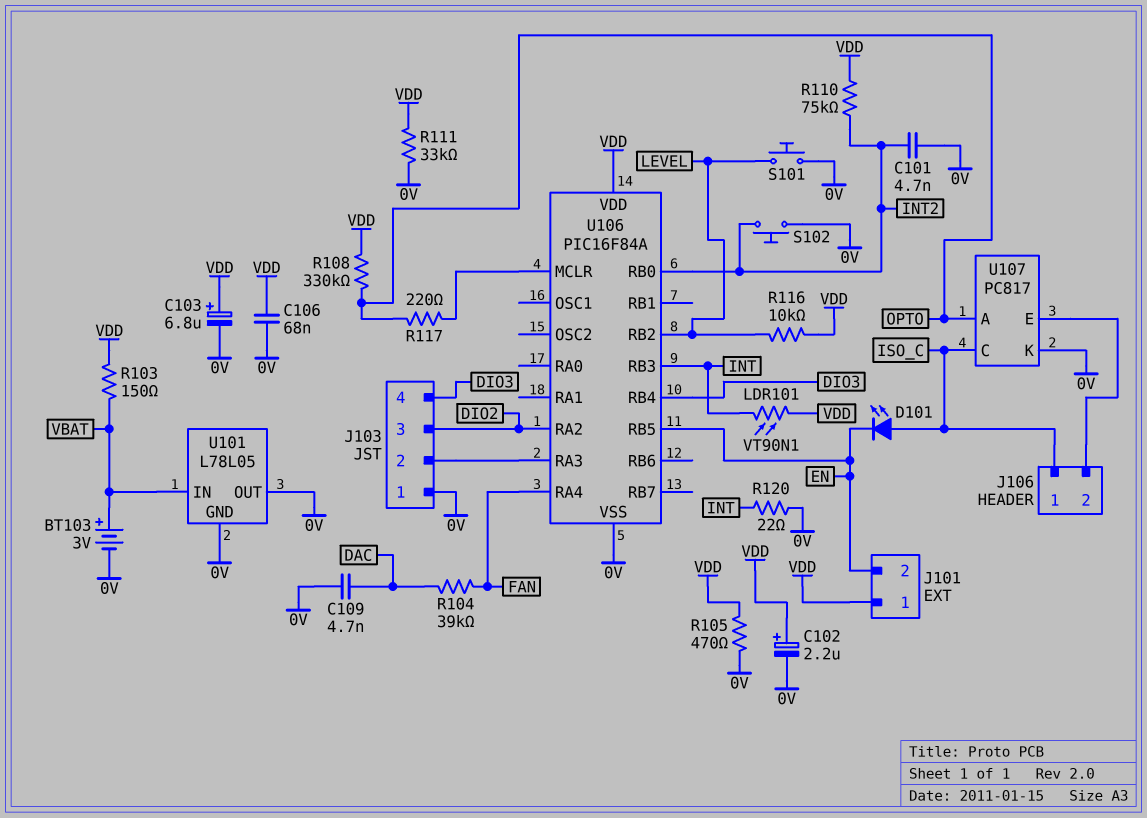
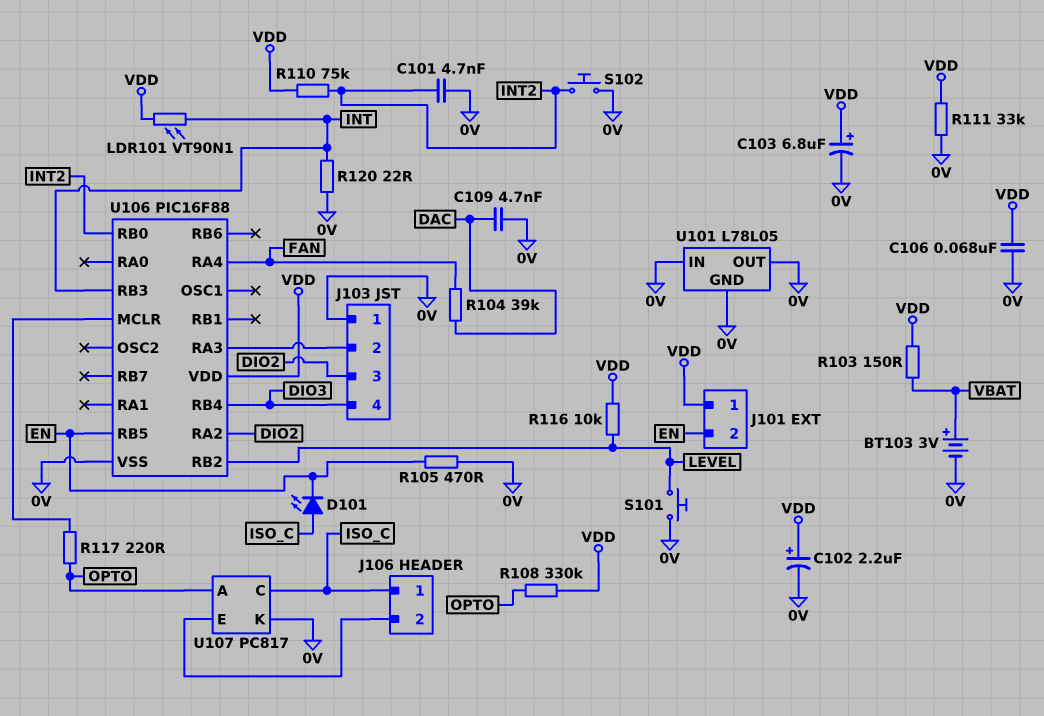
R105: 470 (0V, VDD) -> 470 (0V, EN)
U101 pin IN: VBAT -> 0V
U106: PIC16F84A -> PIC16F88

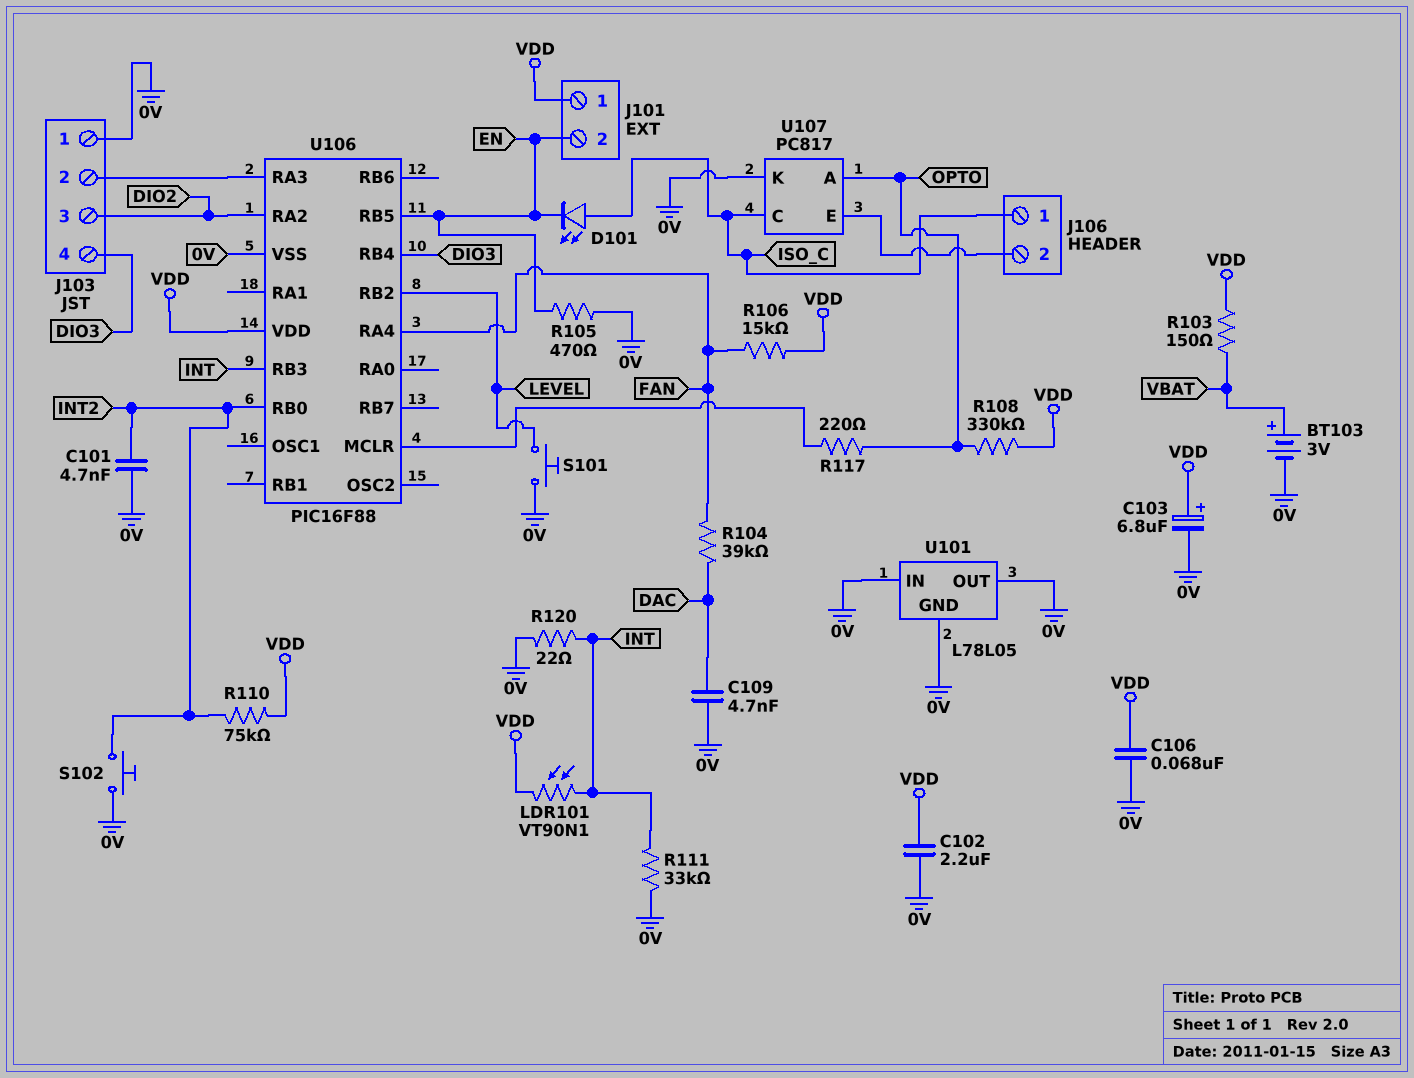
C102: 2.2uF (plus VDD, minus 0V) -> 2.2uF (0V, VDD)
R106: none -> 15k (FAN, VDD)
R111: 33k (0V, VDD) -> 33k (0V, INT)
R116: 10k (LEVEL, VDD) -> none

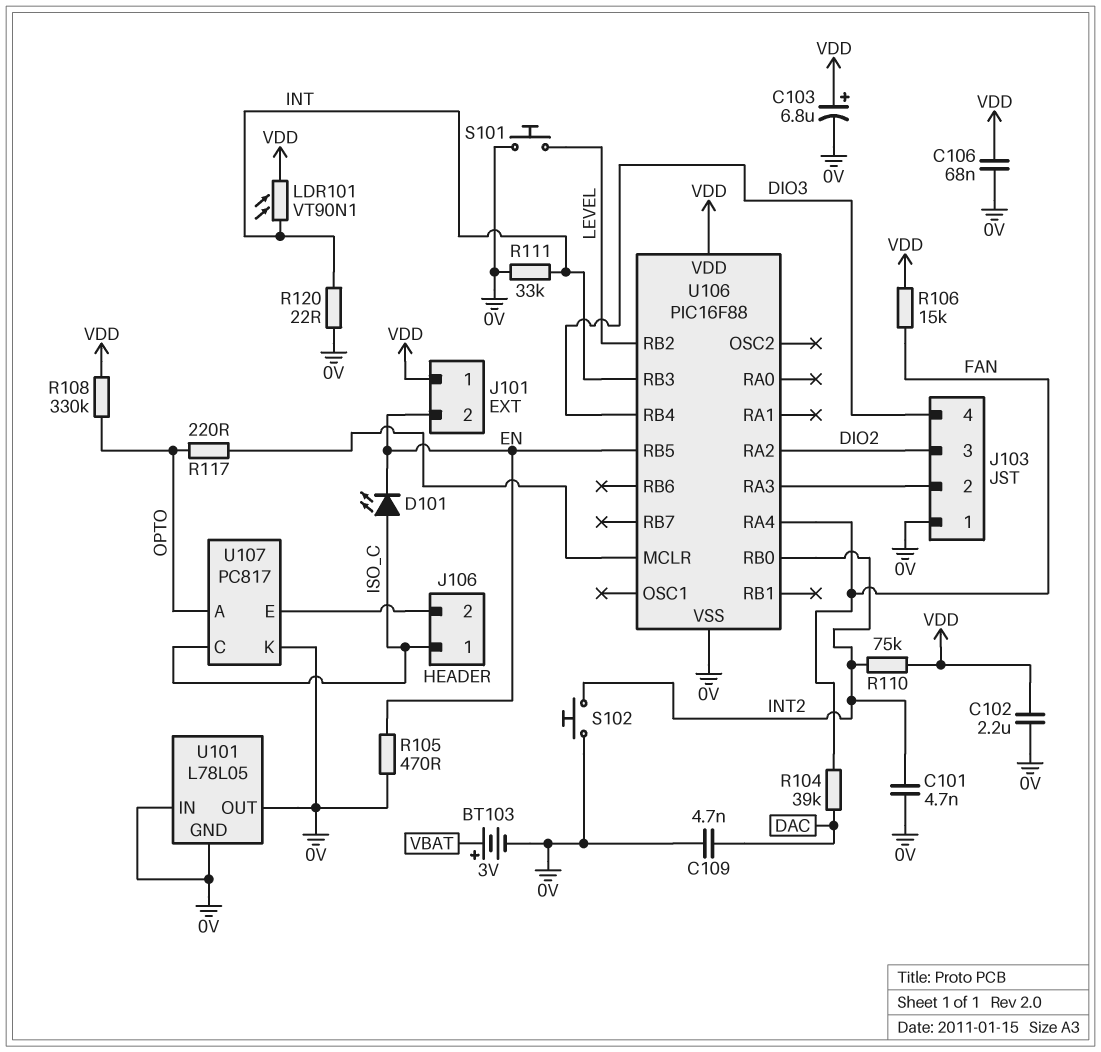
R103: 150 (VBAT, VDD) -> none

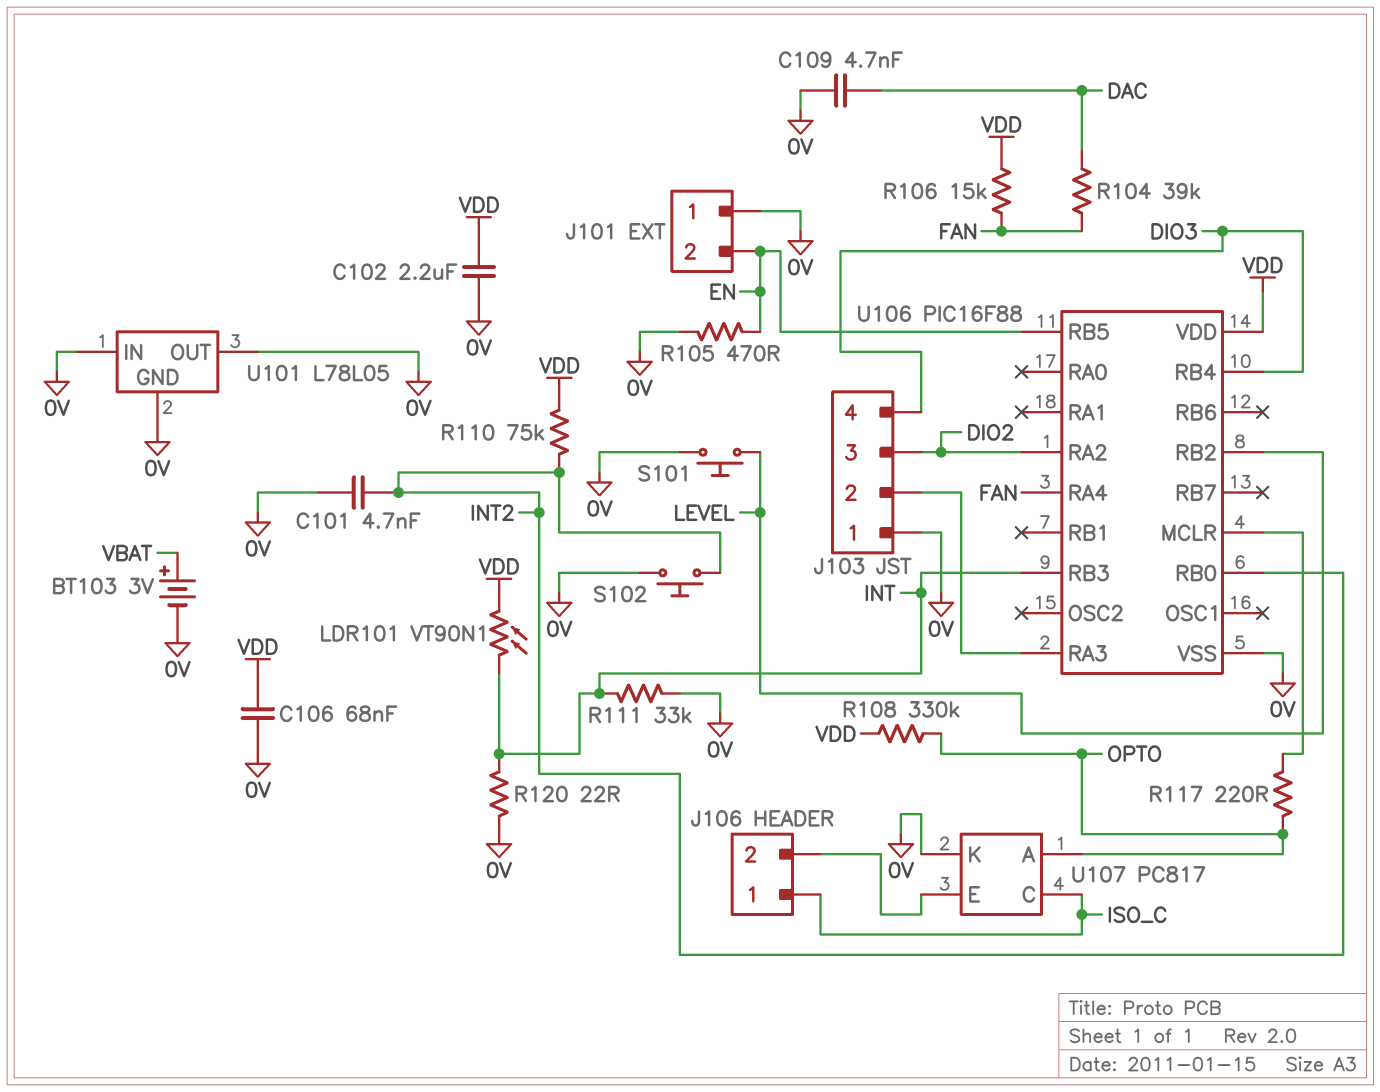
C103: 6.8uF (plus VDD, minus 0V) -> none
D101: LED (A ISO_C, K EN) -> none
J101 pin 1: VDD -> 0V

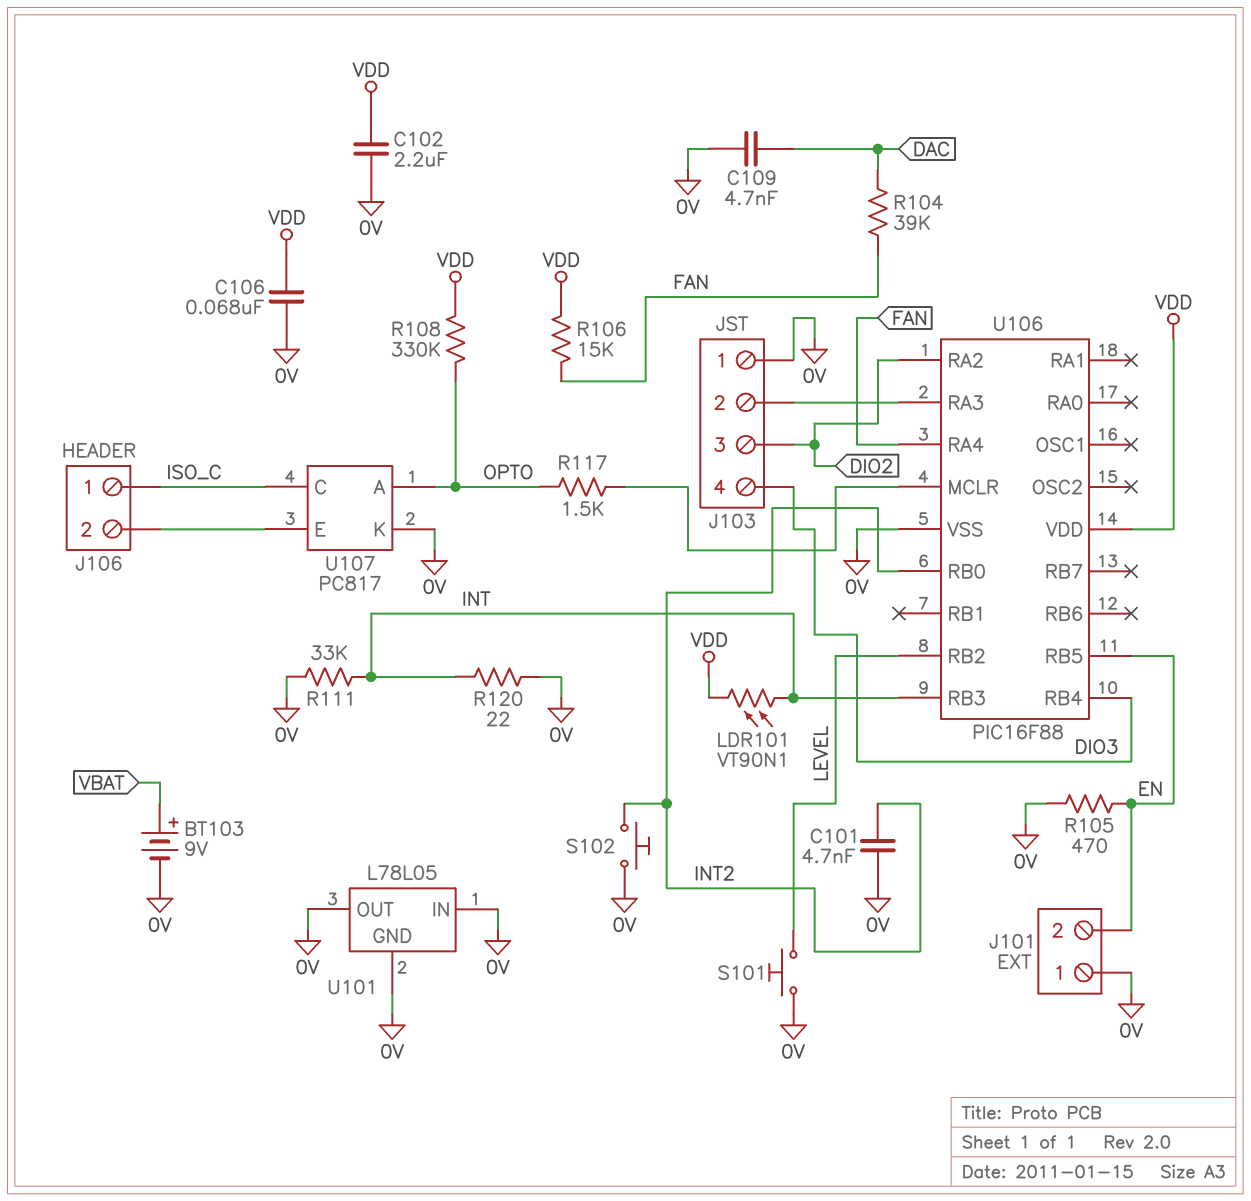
BT103: 3V (plus VBAT, minus 0V) -> 9V (plus VBAT, minus 0V)
R110: 75k (INT2, VDD) -> none
R117: 220 (OPTO, U106/MCLR) -> 1.5k (OPTO, U106/MCLR)

